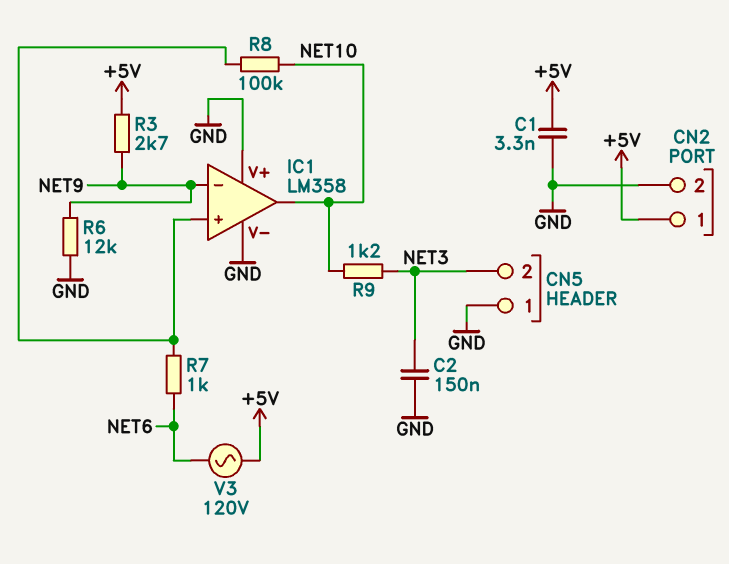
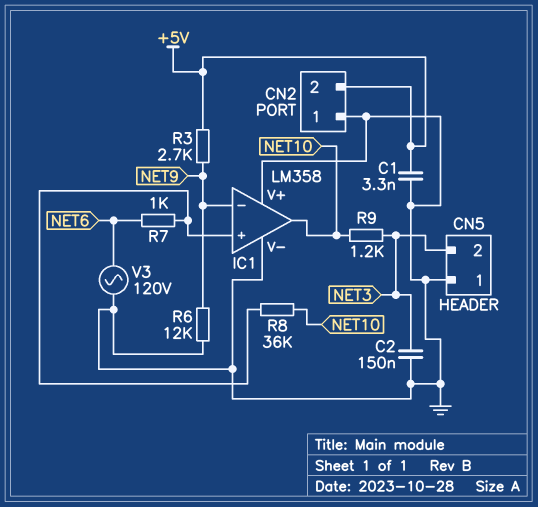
CN2 pin 1: +5V -> GND
CN2 pin 2: GND -> +5V
R8: 100k (IC1/in+, NET10) -> 36k (IC1/in+, NET10)
V3: AC 120V (+5V, NET6) -> AC 120V (GND, NET6)

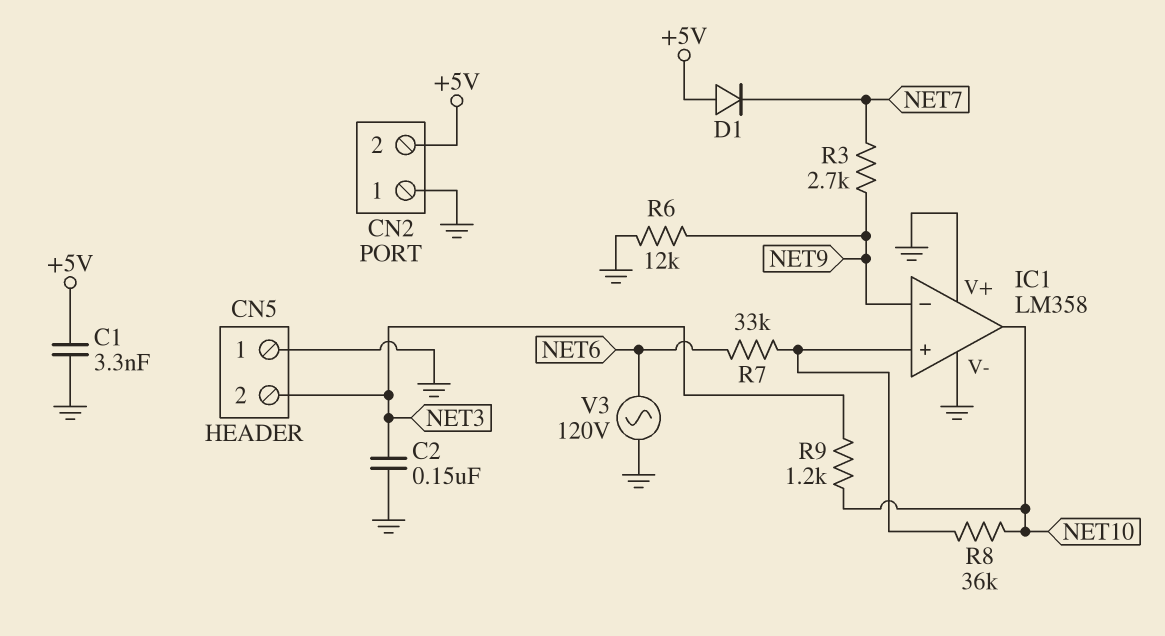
D1: none -> diode (A +5V, K NET7)
R3: 2.7k (+5V, NET9) -> 2.7k (NET7, NET9)
R7: 1k (IC1/in+, NET6) -> 33k (IC1/in+, NET6)

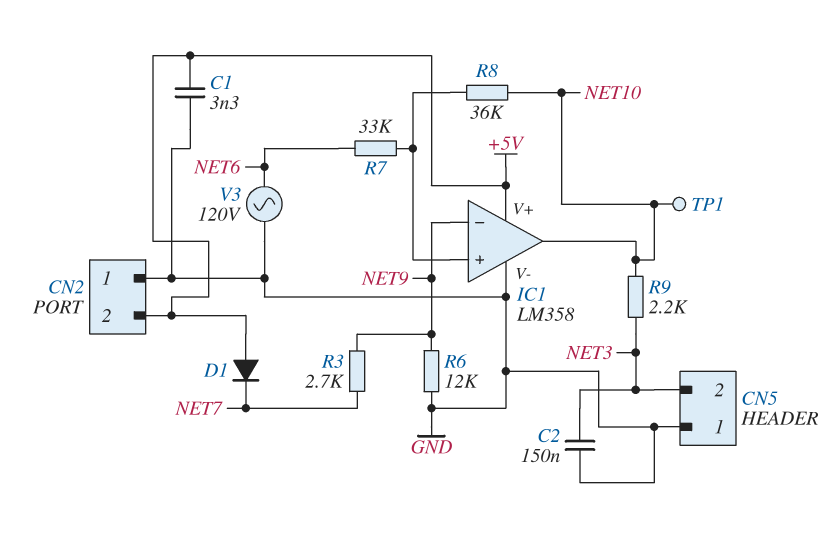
IC1 pin V+: GND -> +5V
R9: 1.2k (NET3, NET10) -> 2.2k (NET3, NET10)
TP1: none -> test point (NET10)

